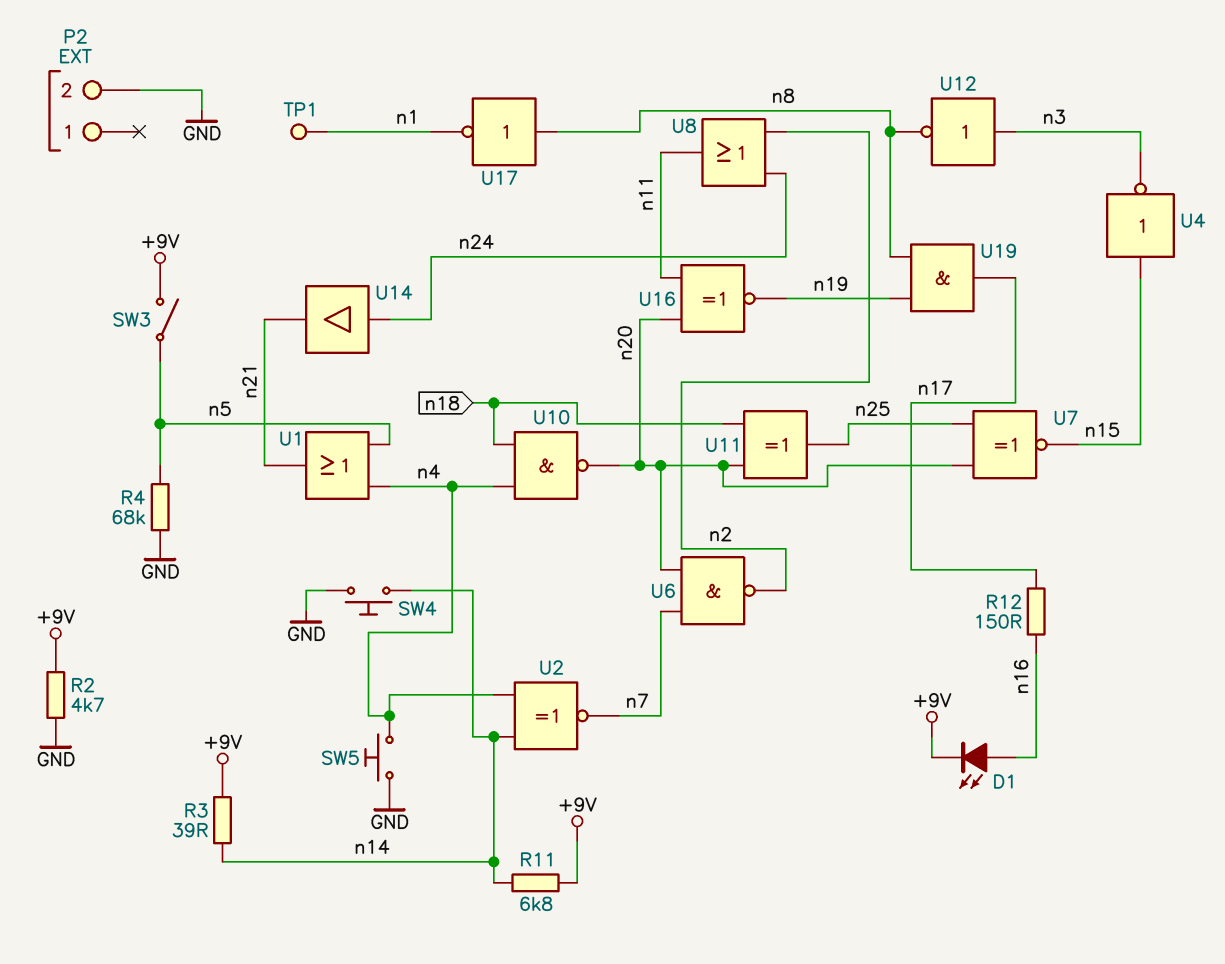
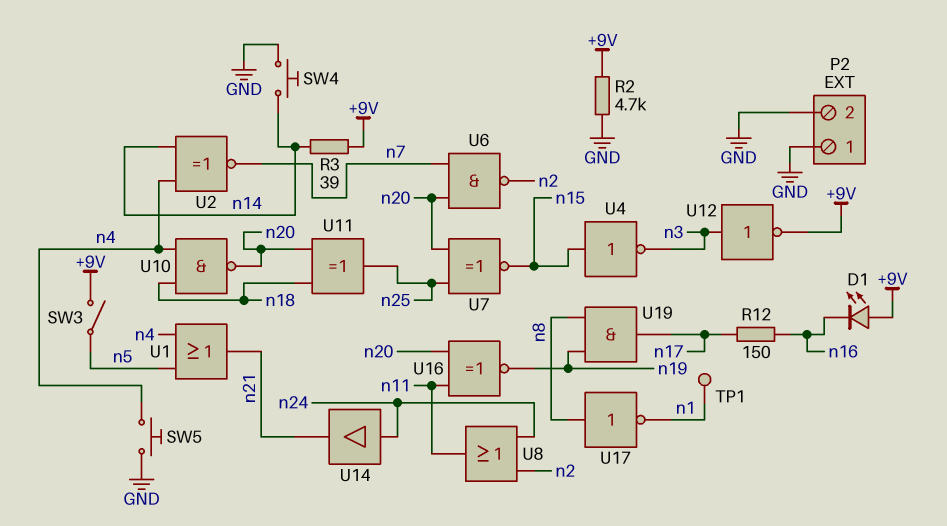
D1: LED (A n16, K +9V) -> LED (A +9V, K n16)
P2 pin 1: none -> GND
R4: 68k (GND, n5) -> none
R11: 6.8k (+9V, n14) -> none
U12: NOT (in n3, out n8) -> NOT (in n3, out +9V)

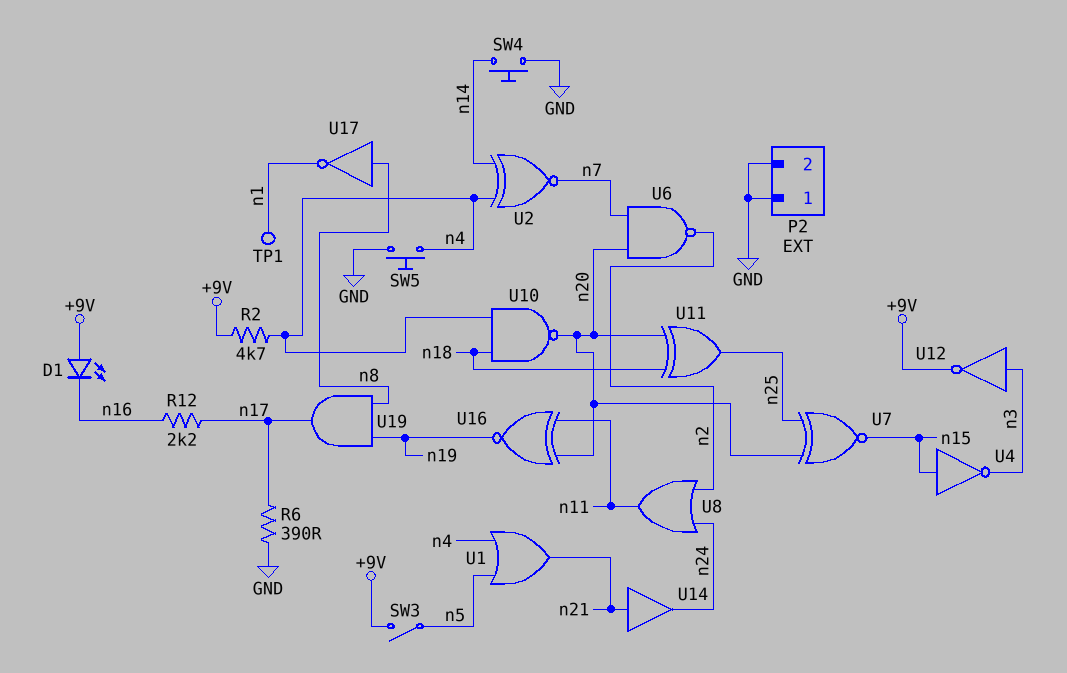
R2: 4.7k (+9V, GND) -> 4.7k (+9V, n4)
R3: 39 (+9V, n14) -> none
R6: none -> 390 (GND, n17)
R12: 150 (n16, n17) -> 2.2k (n16, n17)
U14: buffer (in n24, out n21) -> buffer (in n21, out n24)

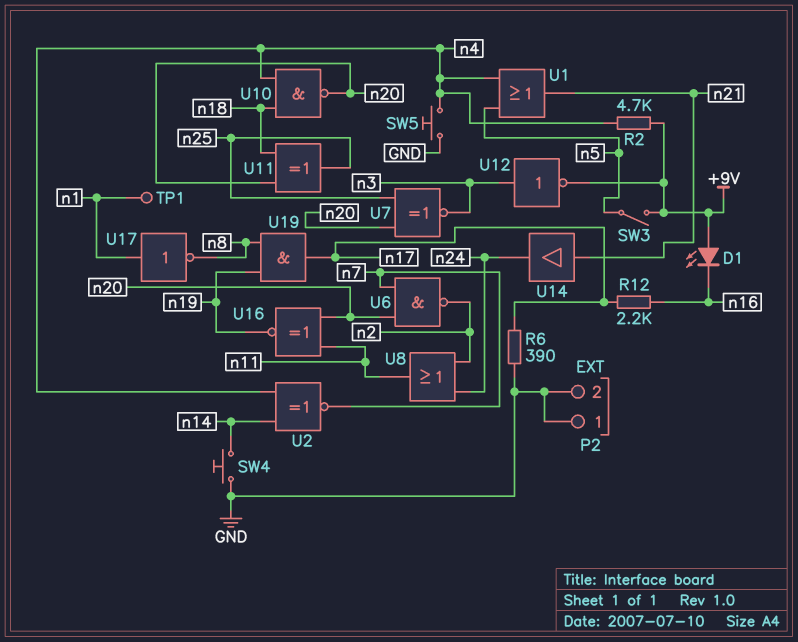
U4: NOT (in n15, out n3) -> none
U7: XNOR (in n20, in n25, out n15) -> XNOR (in n20, in n25, out n3)
U17: NOT (in n8, out n1) -> NOT (in n1, out n8)

